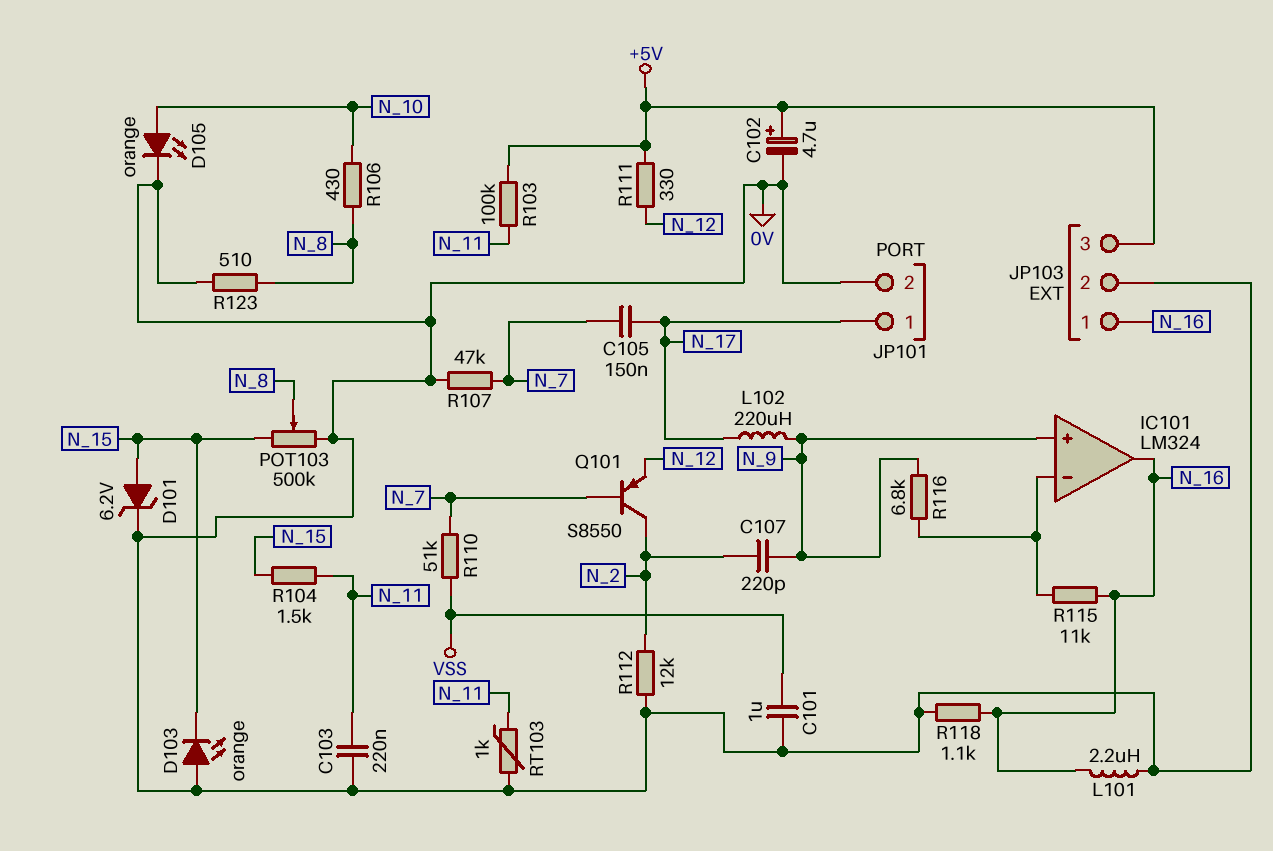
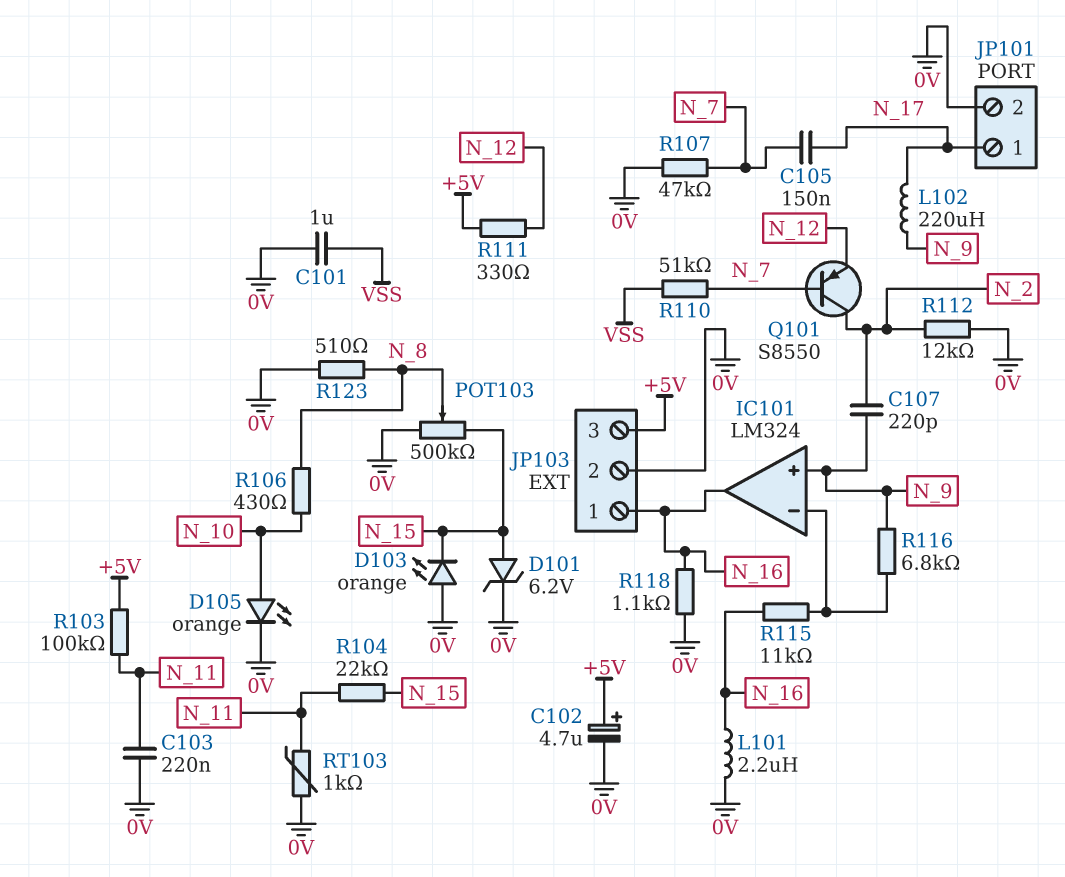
R104: 1.5k (N_11, N_15) -> 22k (N_11, N_15)

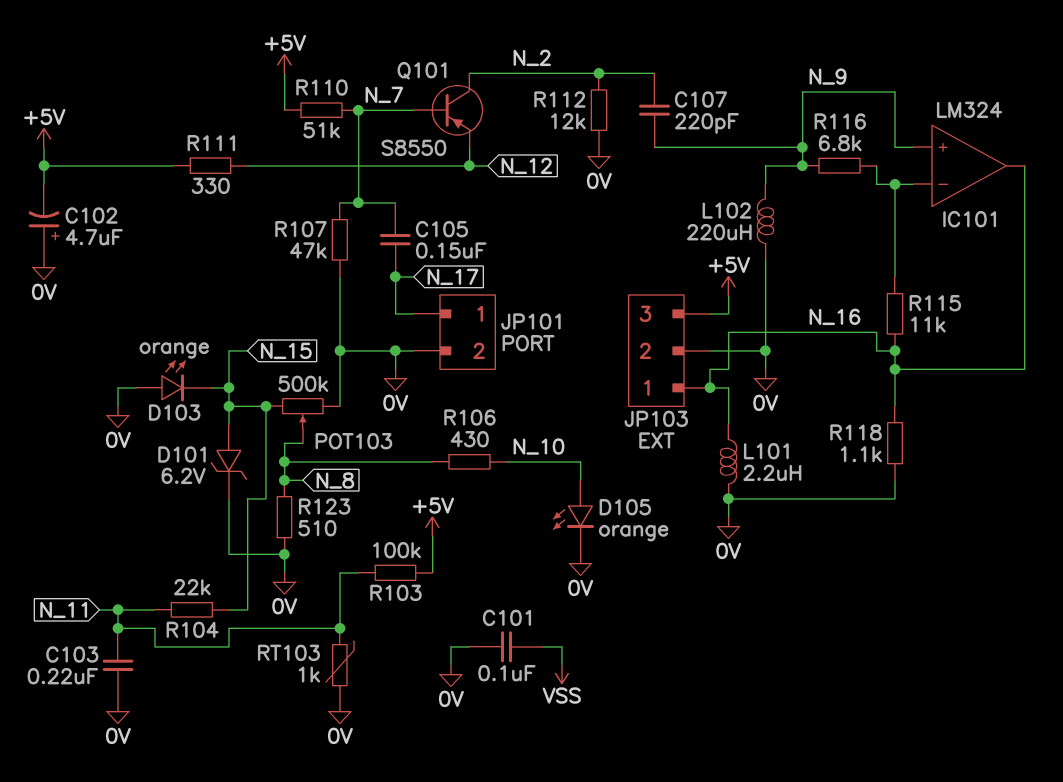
C101: 1uF (0V, VSS) -> 100nF (0V, VSS)
C102: 4.7uF (plus +5V, minus 0V) -> 4.7uF (plus 0V, minus +5V)
L102: 220uH (N_9, N_17) -> 220uH (0V, N_9)
R110: 51k (N_7, VSS) -> 51k (+5V, N_7)

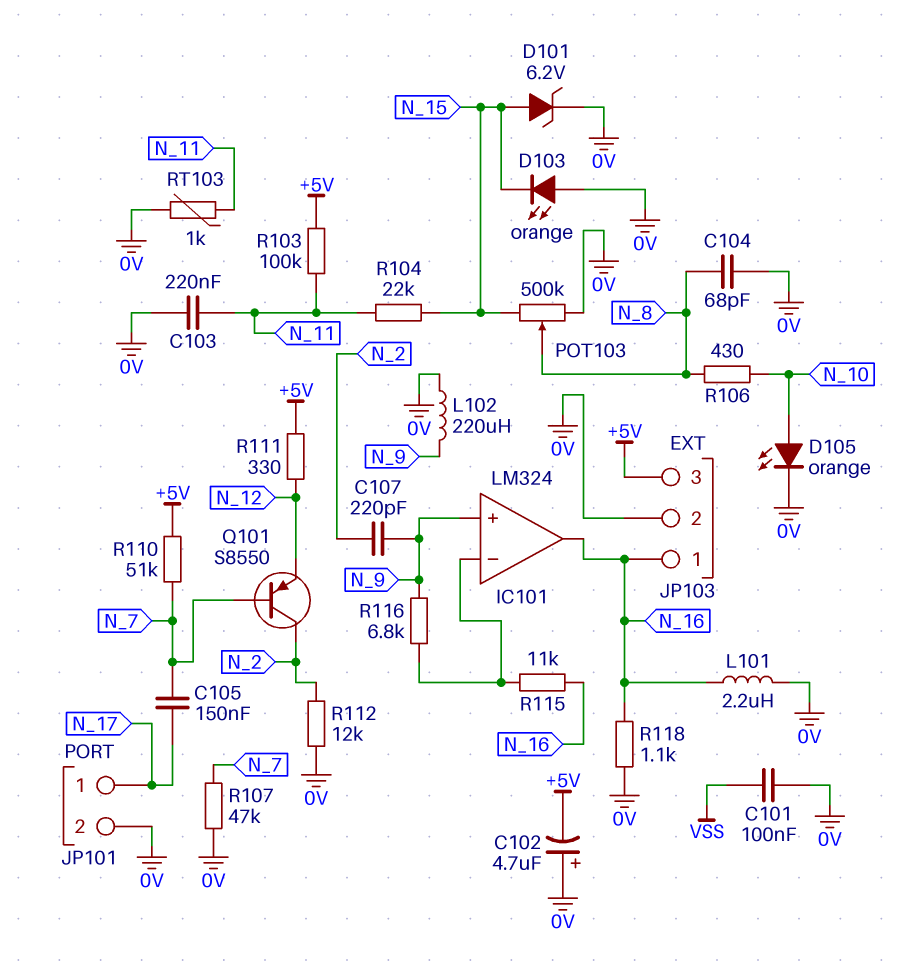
C104: none -> 68pF (0V, N_8)
R123: 510 (0V, N_8) -> none

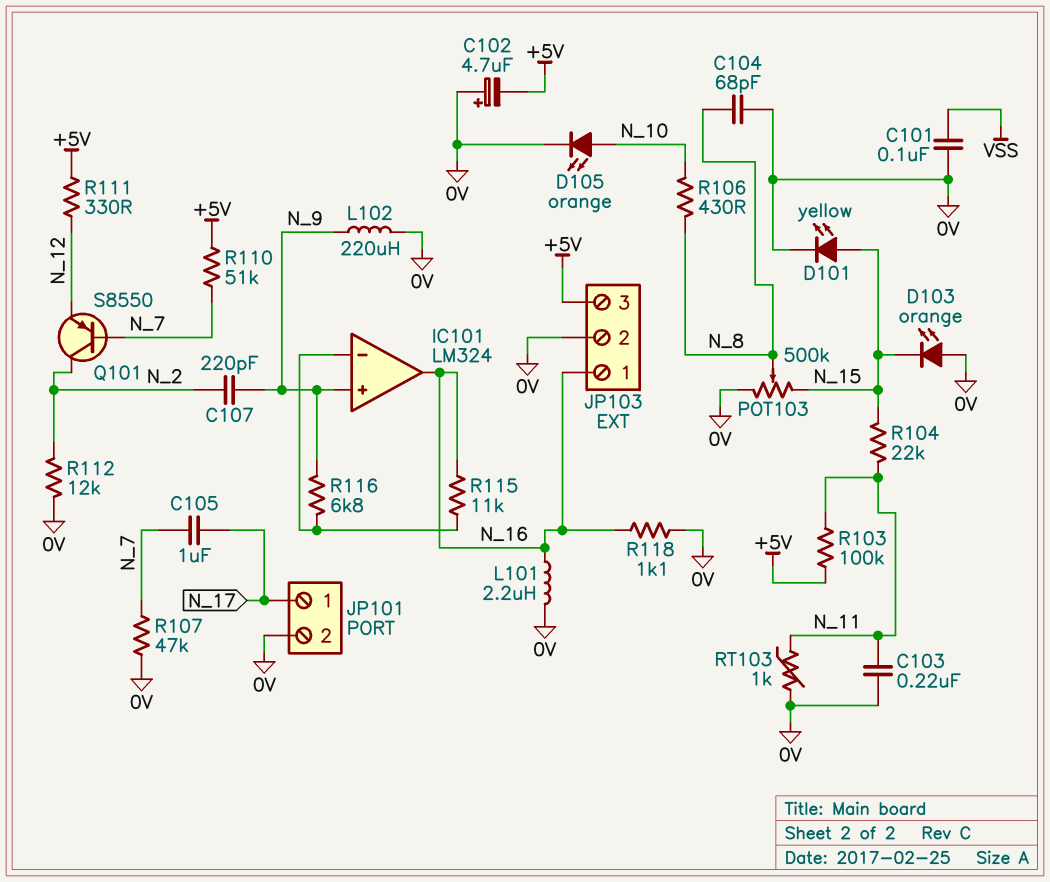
C105: 150nF (N_7, N_17) -> 1uF (N_7, N_17)
D101: zener 6.2V (A N_15, K 0V) -> LED yellow (A N_15, K 0V)

